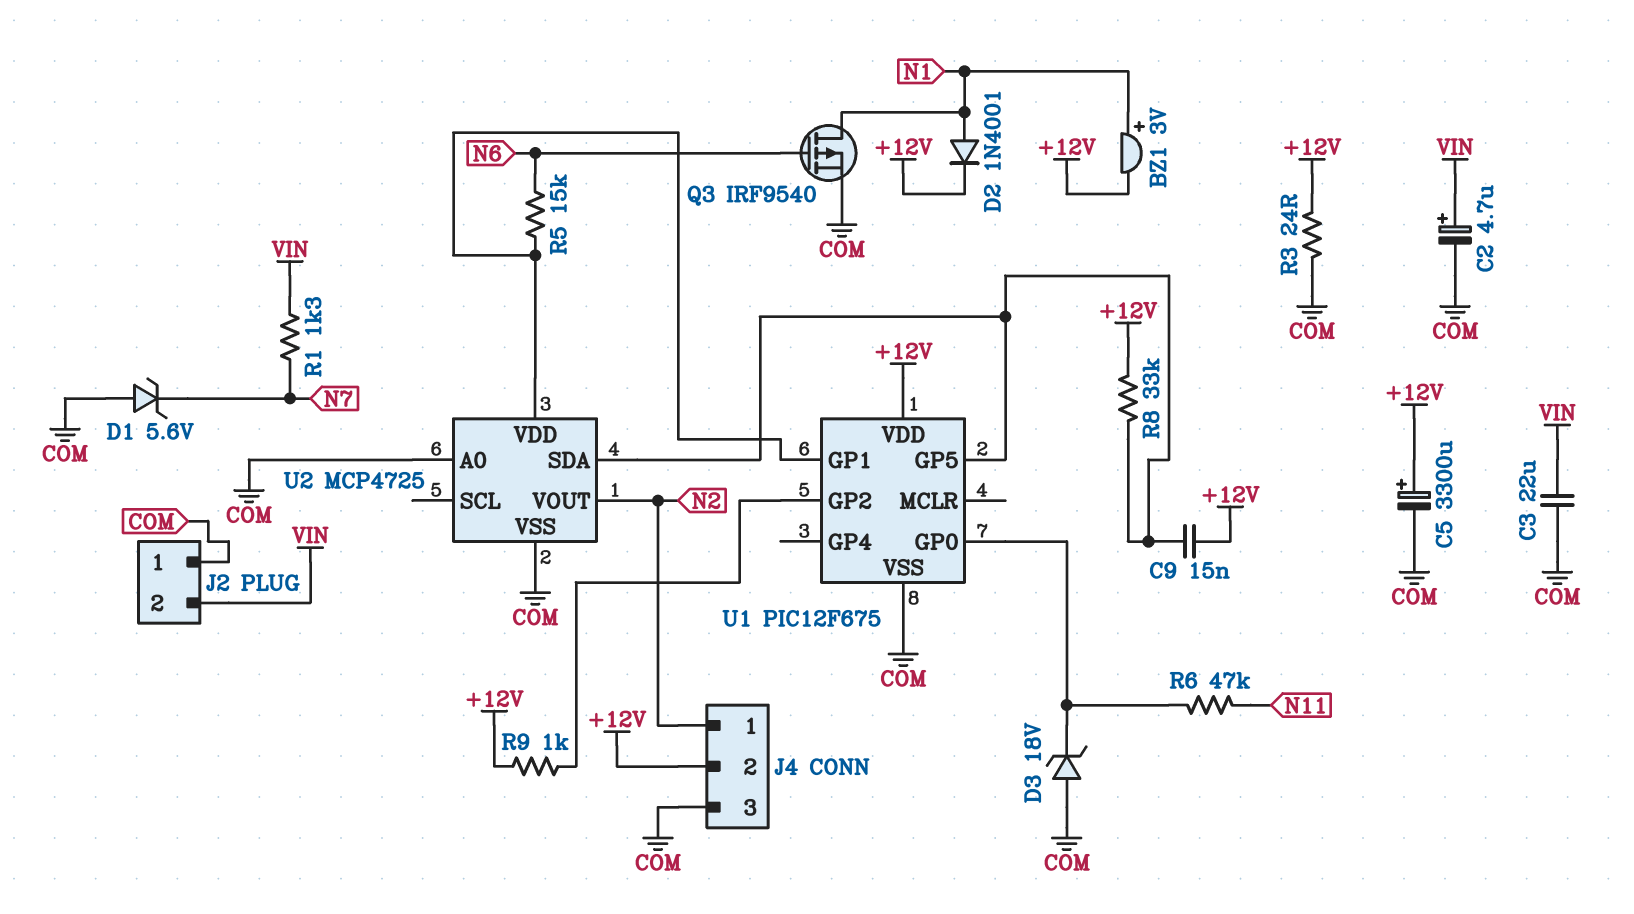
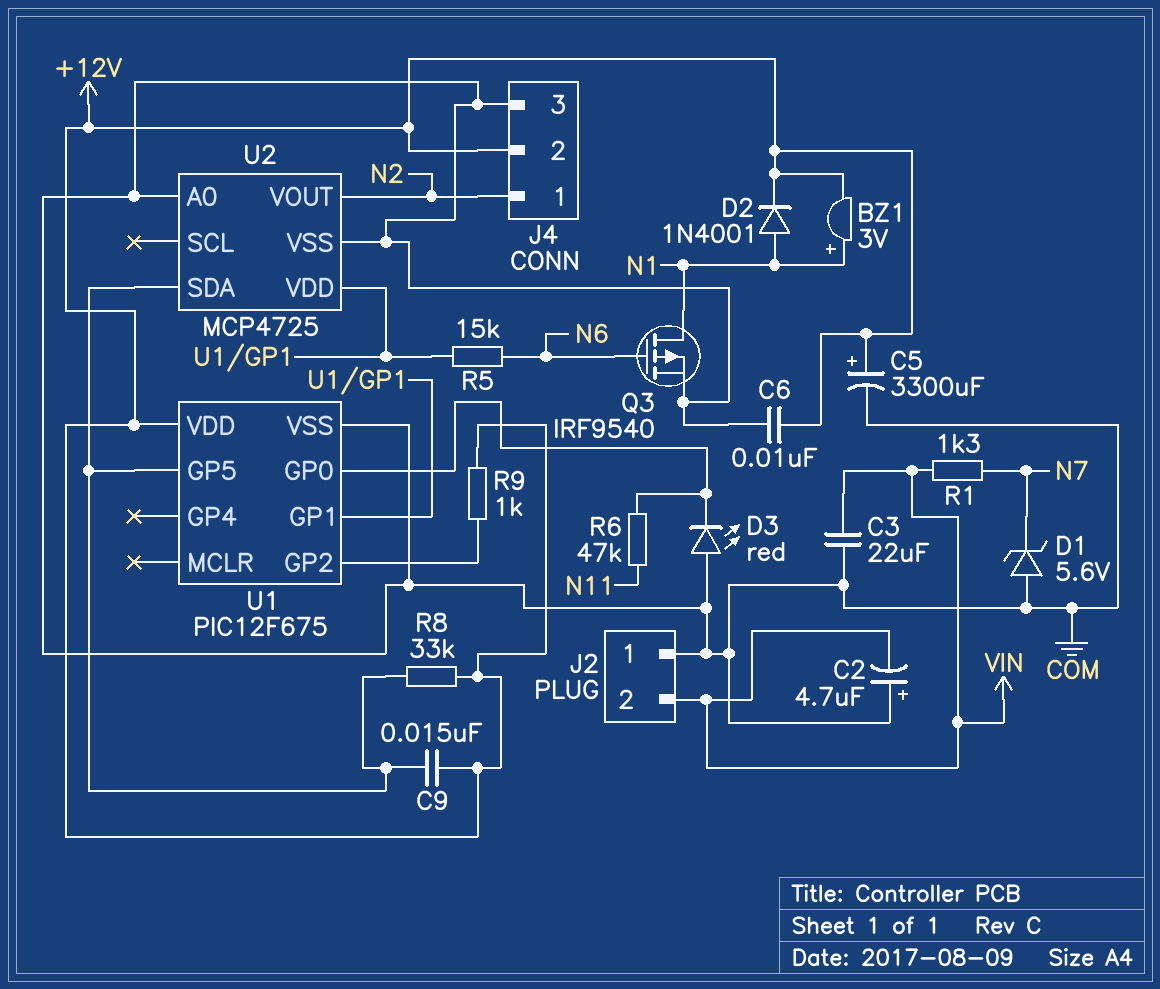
C2: 4.7uF (plus VIN, minus COM) -> 4.7uF (plus COM, minus VIN)
C6: none -> 10nF (+12V, COM)
D3: zener 18V (A COM, K U1/GP0) -> LED red (A COM, K U1/GP0)
R3: 24 (+12V, COM) -> none

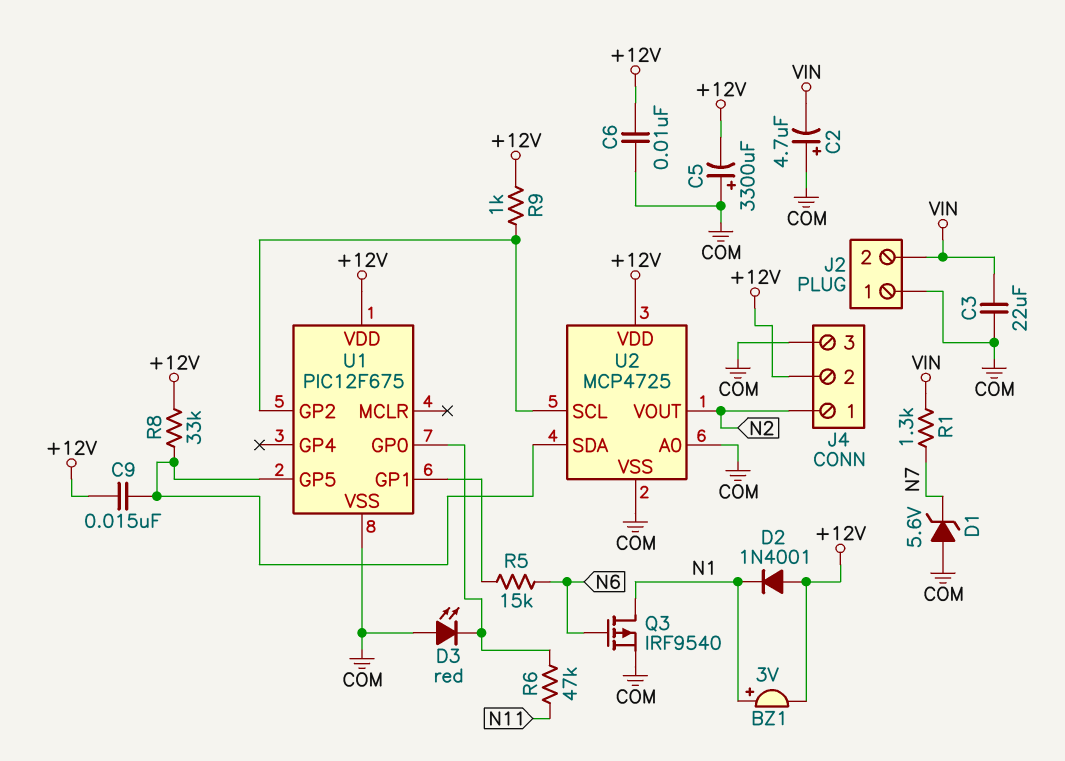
C5: 3300uF (plus +12V, minus COM) -> 3300uF (plus COM, minus +12V)
D2: diode 1N4001 (A N1, K +12V) -> diode 1N4001 (A +12V, K N1)
U2 pin SCL: none -> U1/GP2
U2 pin VDD: U1/GP1 -> +12V

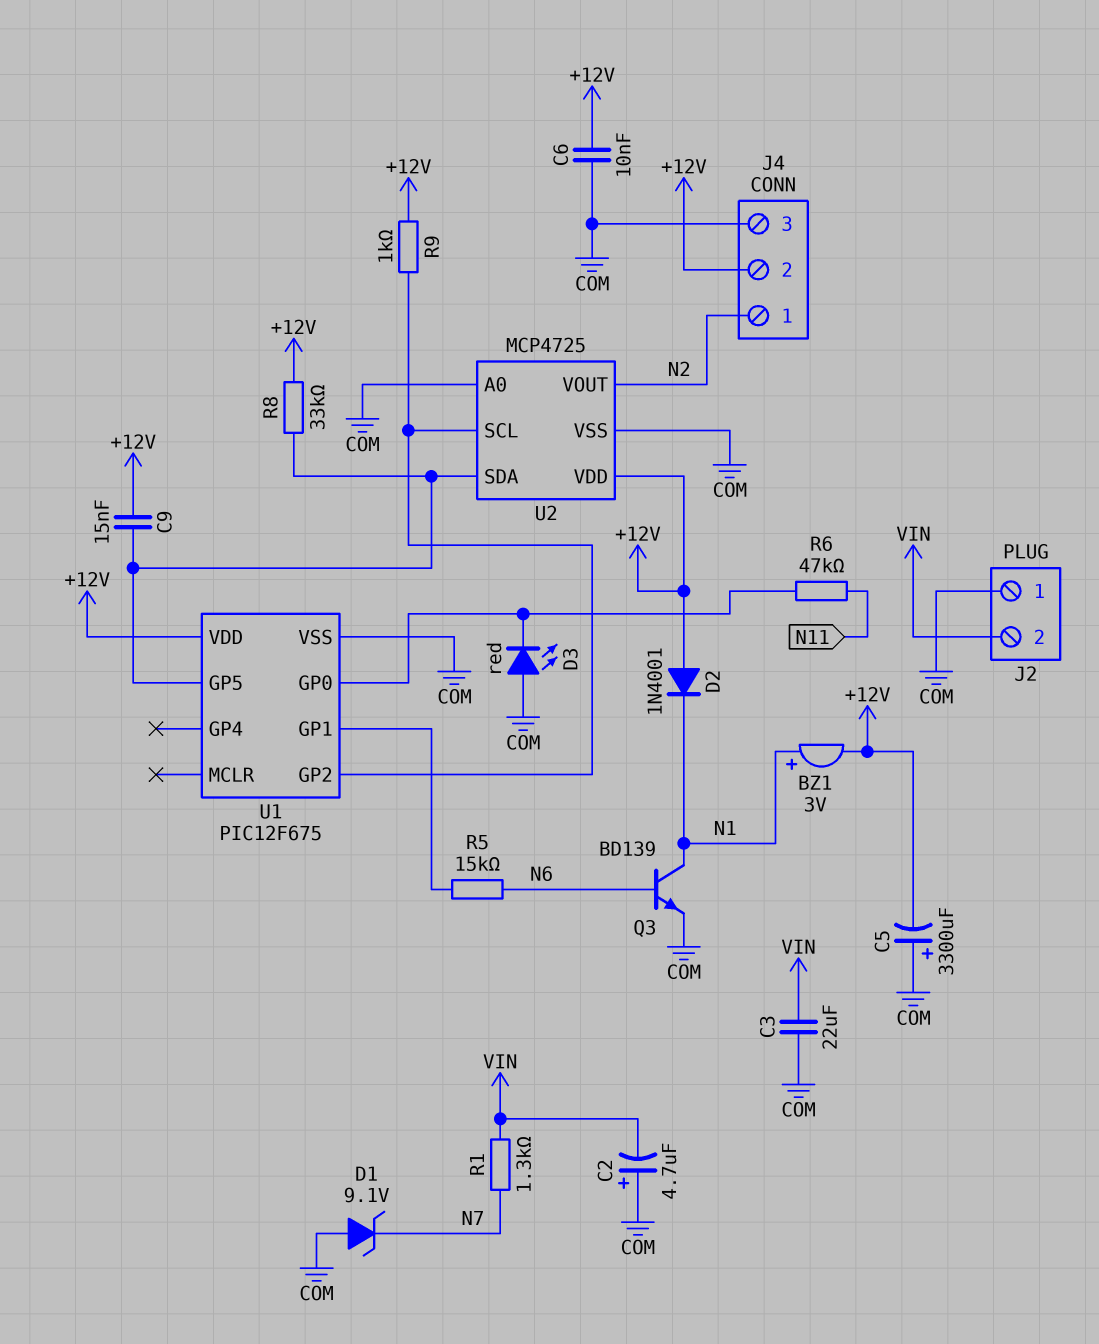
D1: zener 5.6V (A COM, K N7) -> zener 9.1V (A COM, K N7)
Q3: PMOS IRF9540 (G N6, D N1, S COM) -> NPN BD139 (B N6, C N1, E COM)

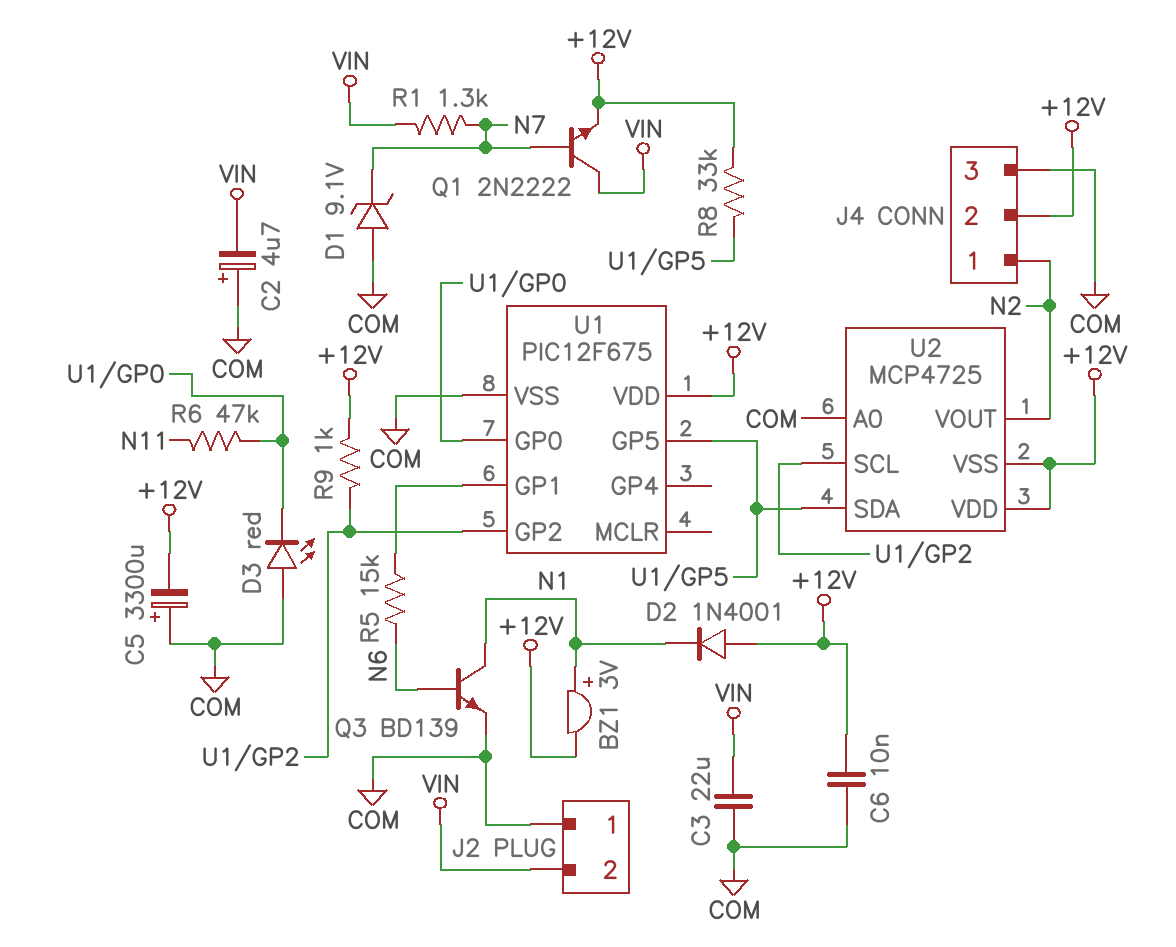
C9: 15nF (+12V, U1/GP5) -> none
Q1: none -> NPN 2N2222 (B N7, C VIN, E +12V)
U2 pin VSS: COM -> +12V

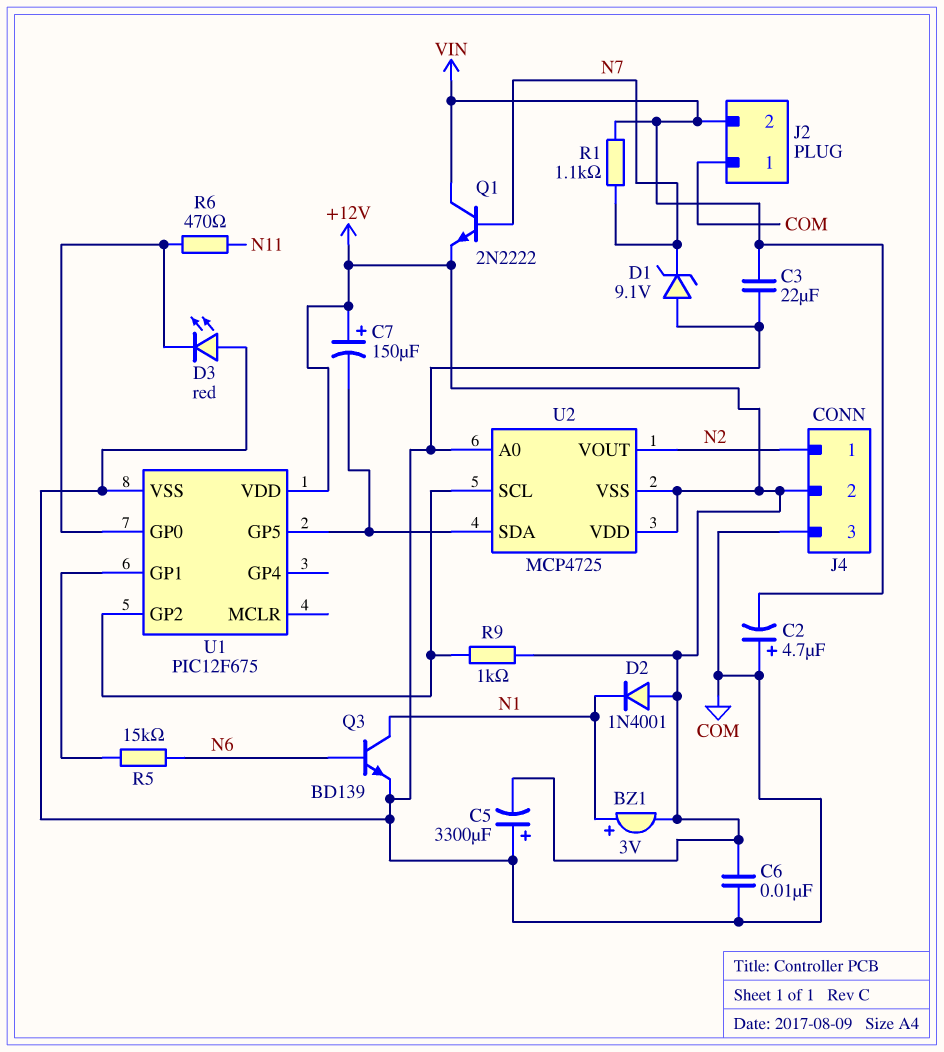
C7: none -> 150uF (plus +12V, minus U1/GP5)
R1: 1.3k (N7, VIN) -> 1.1k (N7, VIN)
R6: 47k (N11, U1/GP0) -> 470 (N11, U1/GP0)
R8: 33k (+12V, U1/GP5) -> none

